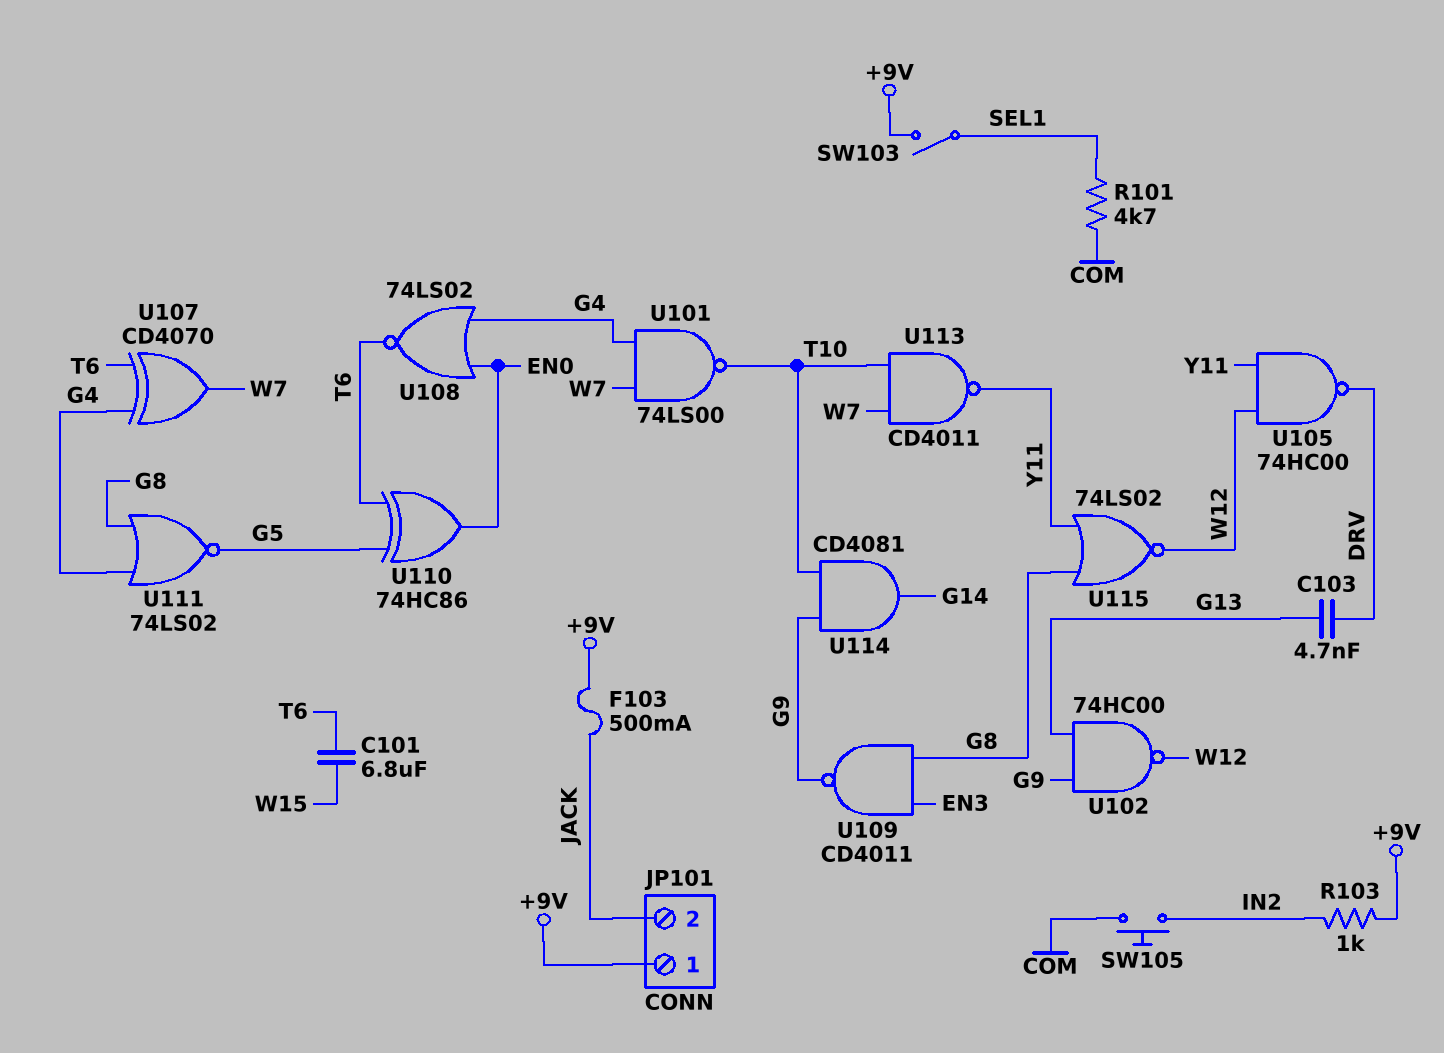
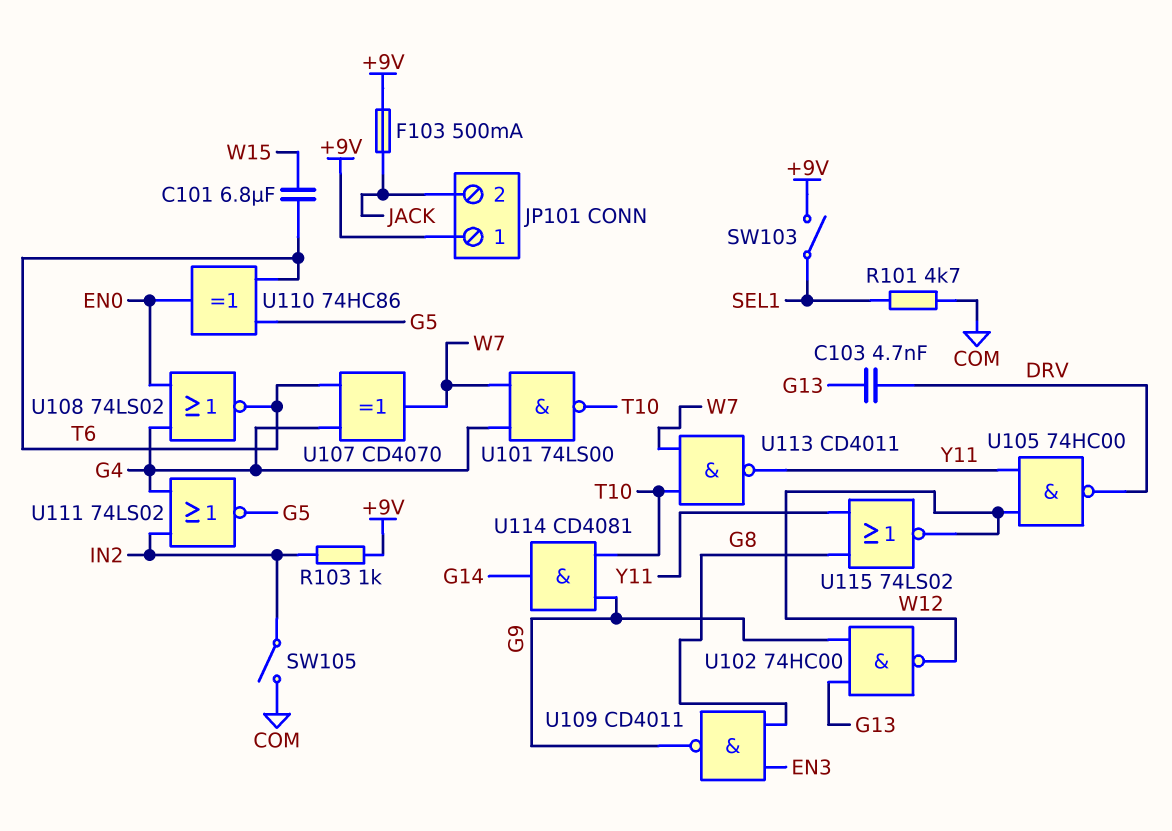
SW105: button (COM, IN2) -> switch (COM, IN2)
U111: NOR 74LS02 (in G4, in G8, out G5) -> NOR 74LS02 (in G4, in IN2, out G5)

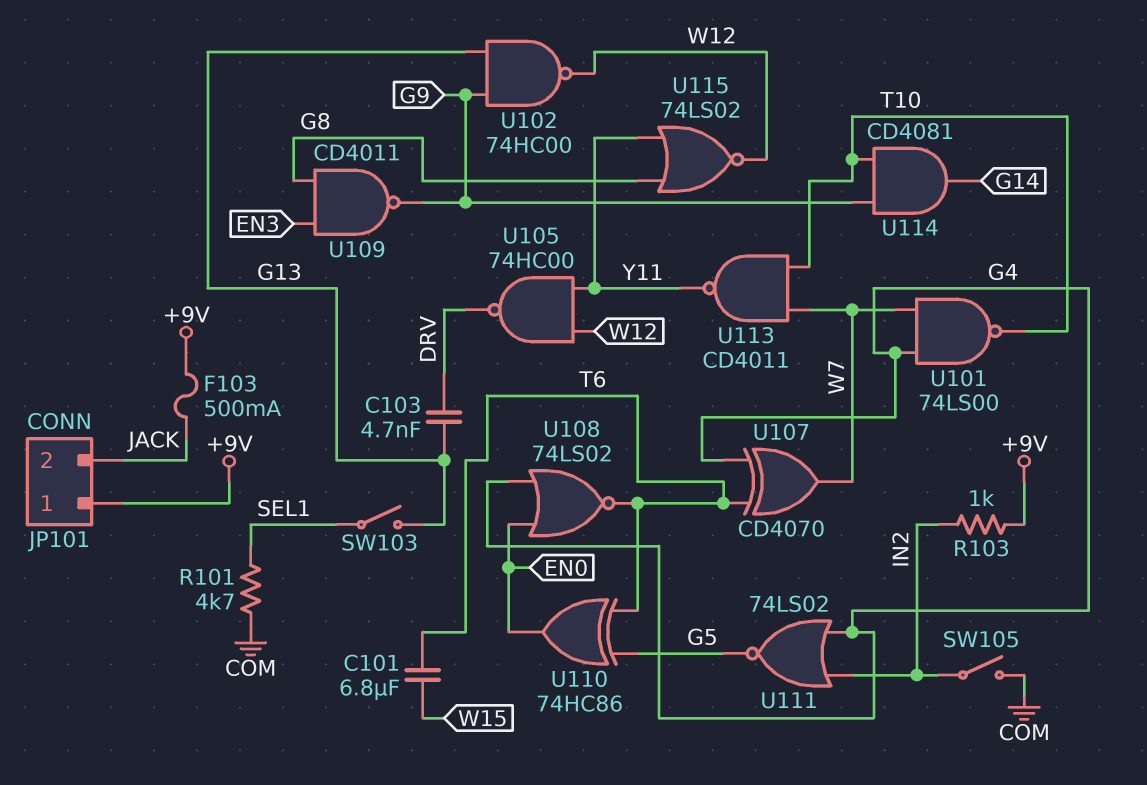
SW103: switch (+9V, SEL1) -> switch (G13, SEL1)

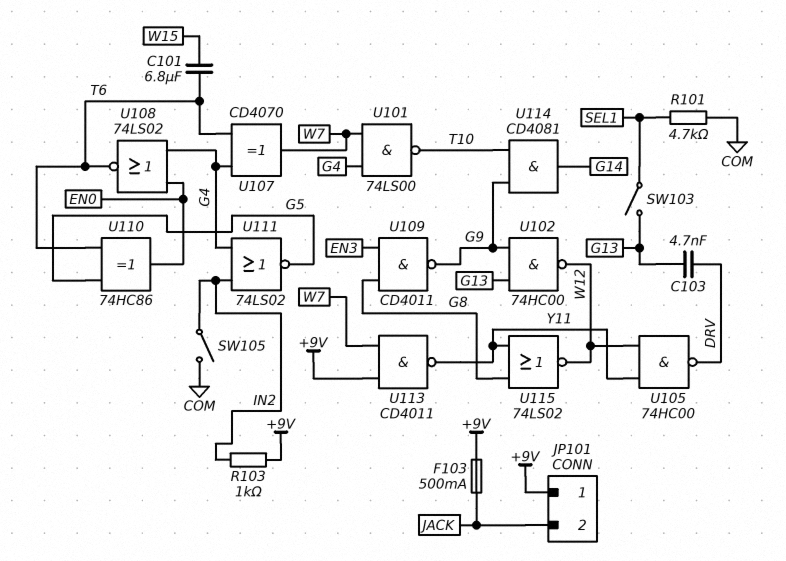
U113: NAND CD4011 (in T10, in W7, out Y11) -> NAND CD4011 (in +9V, in W7, out Y11)

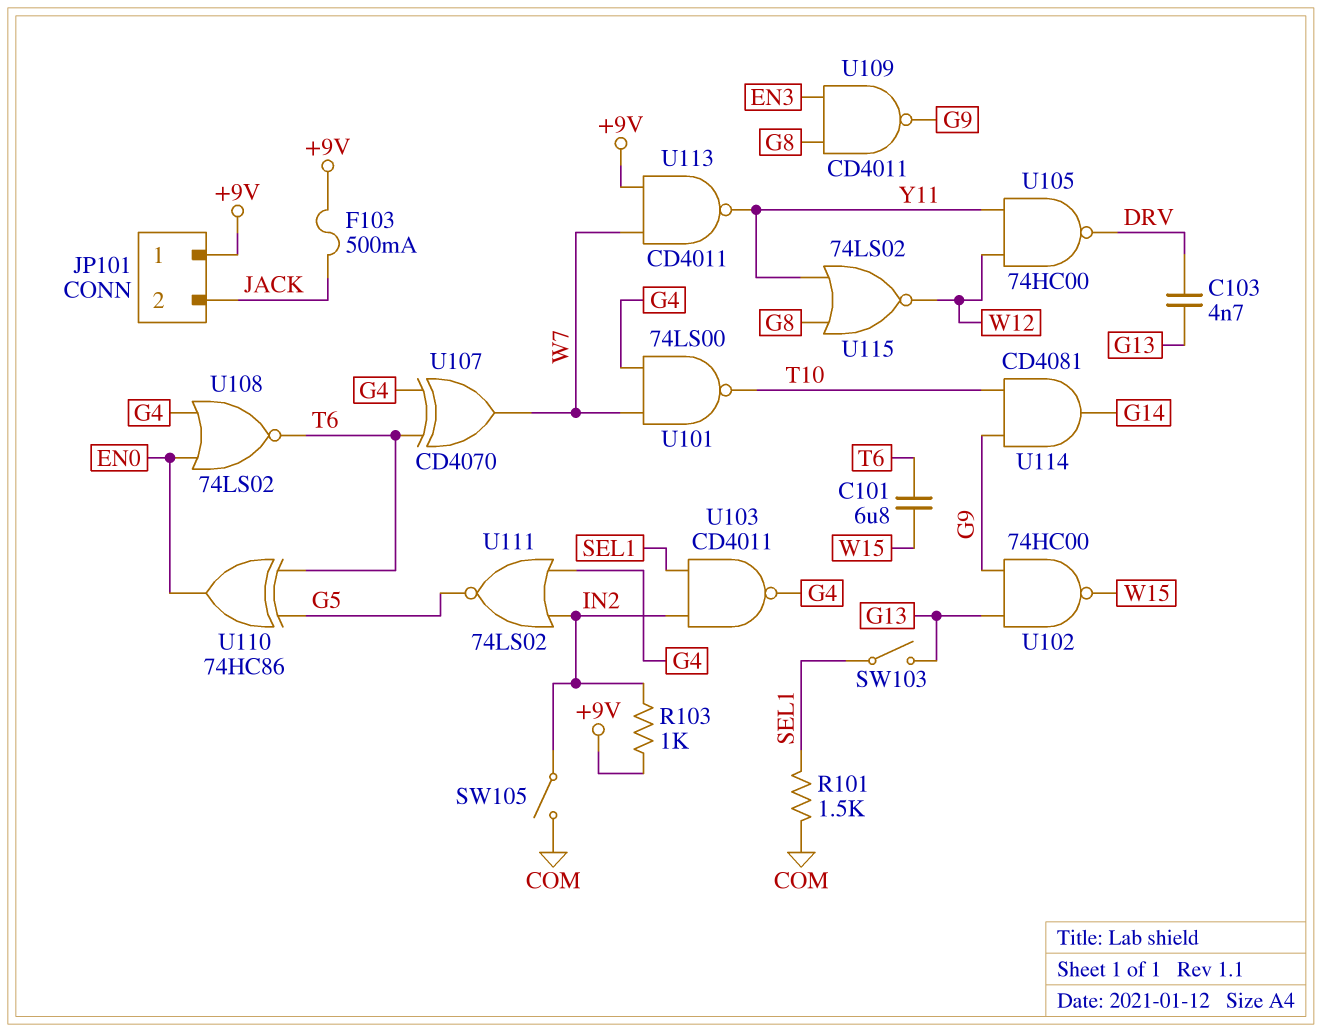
R101: 4.7k (COM, SEL1) -> 1.5k (COM, SEL1)
U102: NAND 74HC00 (in G9, in G13, out W12) -> NAND 74HC00 (in G9, in G13, out W15)
U103: none -> NAND CD4011 (in IN2, in SEL1, out G4)

